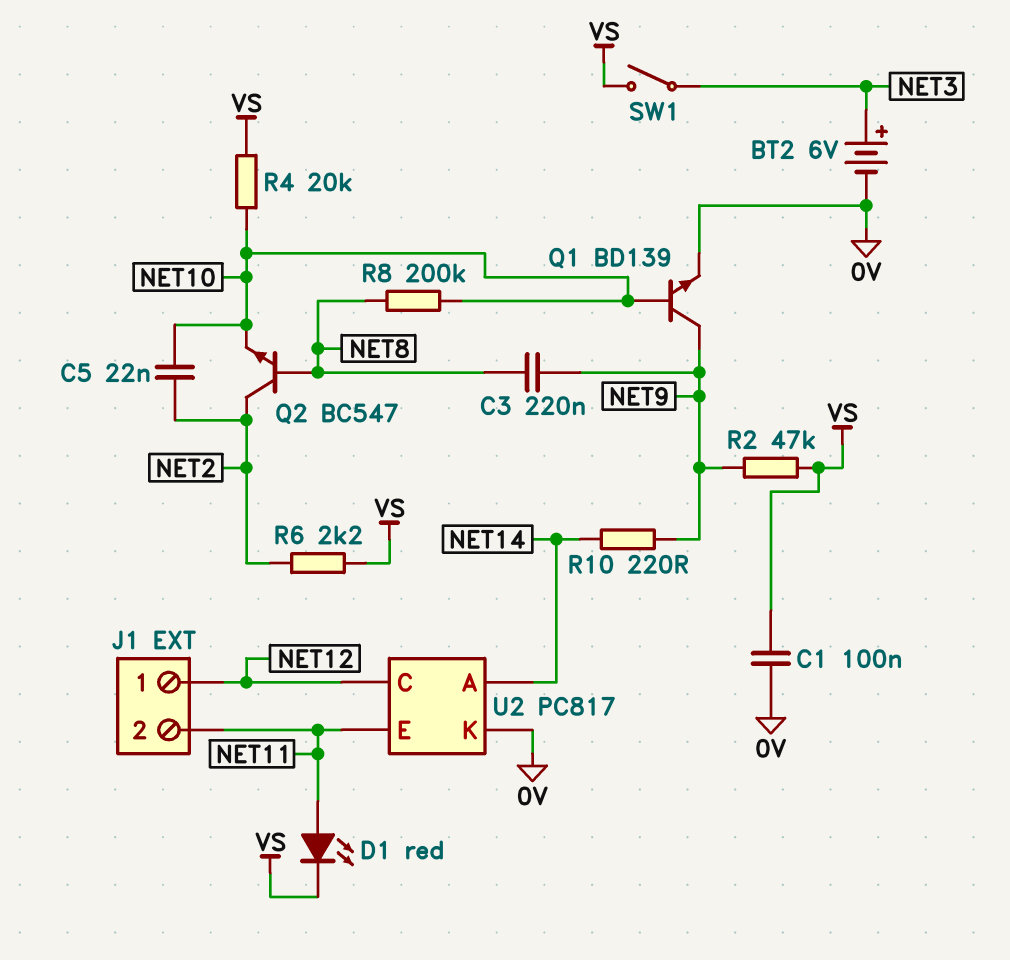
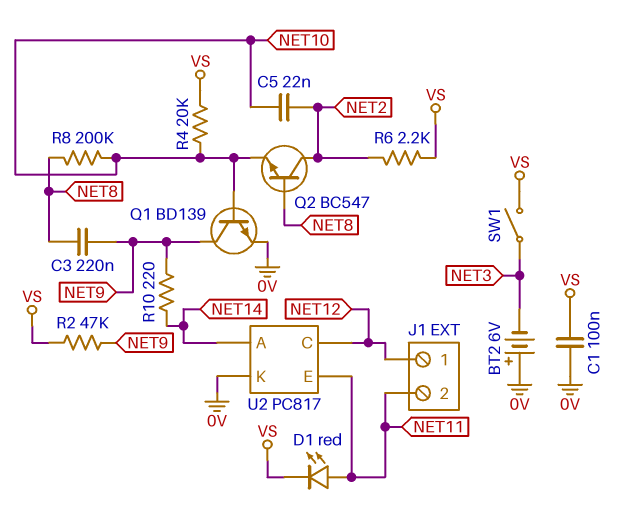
BT2: 6V (plus NET3, minus 0V) -> 6V (plus 0V, minus NET3)

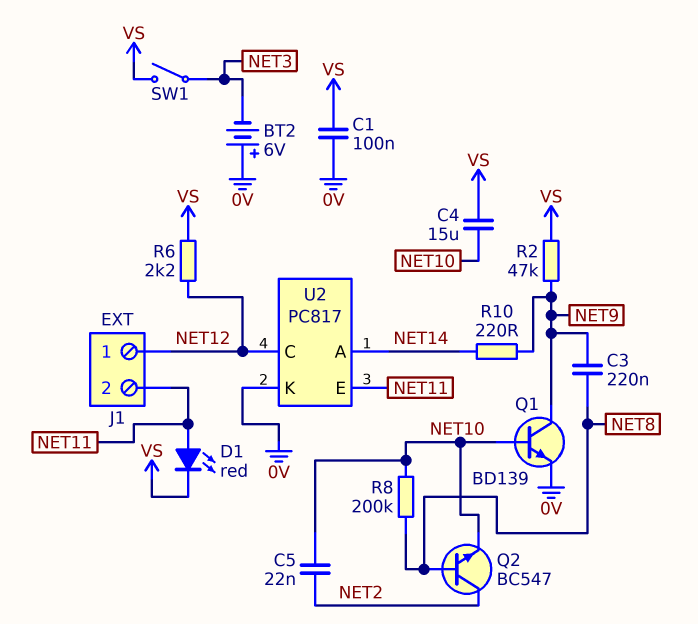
C4: none -> 15uF (NET10, VS)
R4: 20k (NET10, VS) -> none
R6: 2.2k (NET2, VS) -> 2.2k (NET12, VS)

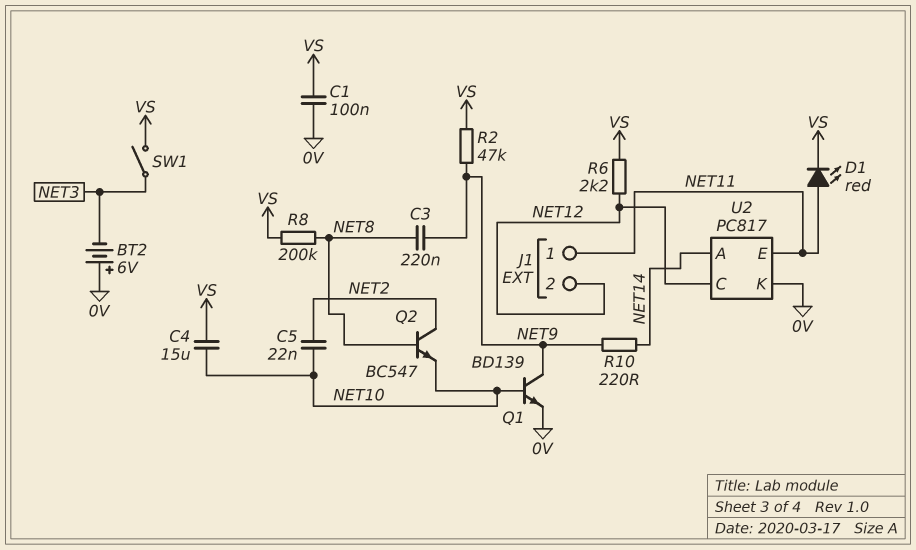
J1 pin 1: NET12 -> NET11
J1 pin 2: NET11 -> NET12
R8: 200k (NET8, NET10) -> 200k (NET8, VS)

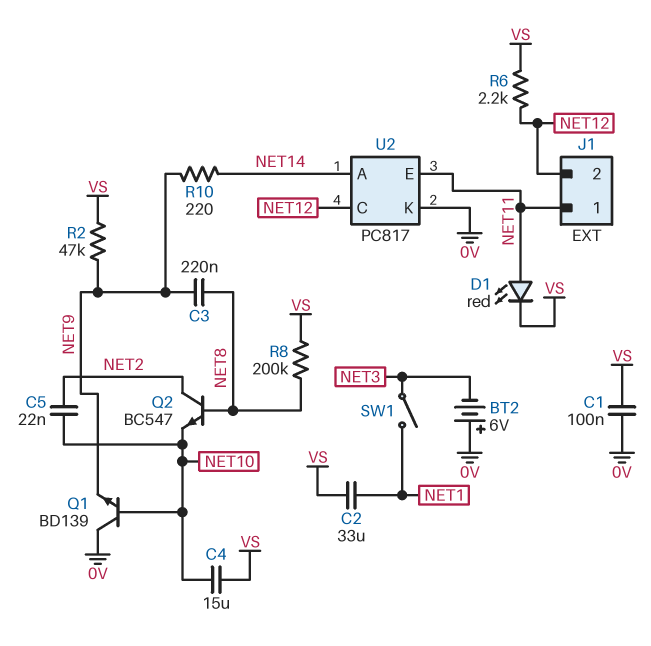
C2: none -> 33uF (NET1, VS)
Q1: NPN BD139 (B NET10, C NET9, E 0V) -> NPN BD139 (B NET10, C 0V, E NET9)
SW1: switch (NET3, VS) -> switch (NET1, NET3)

